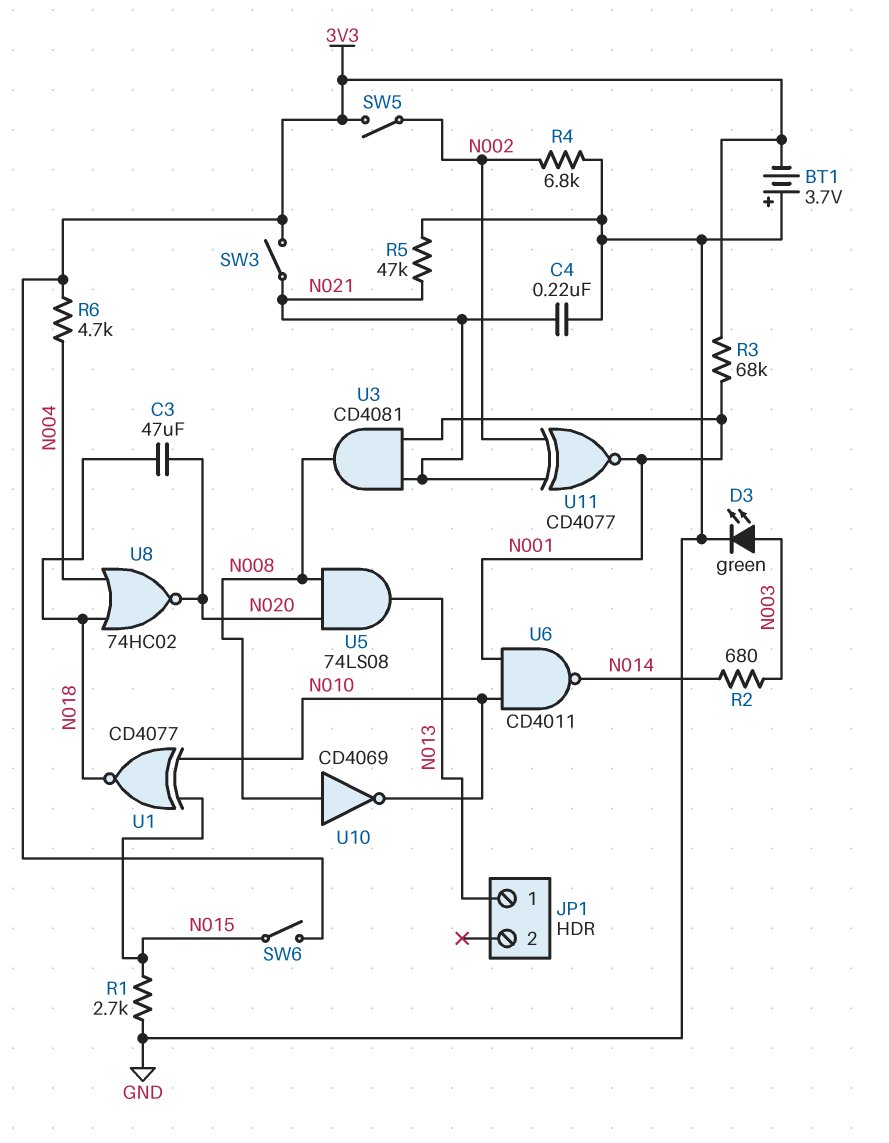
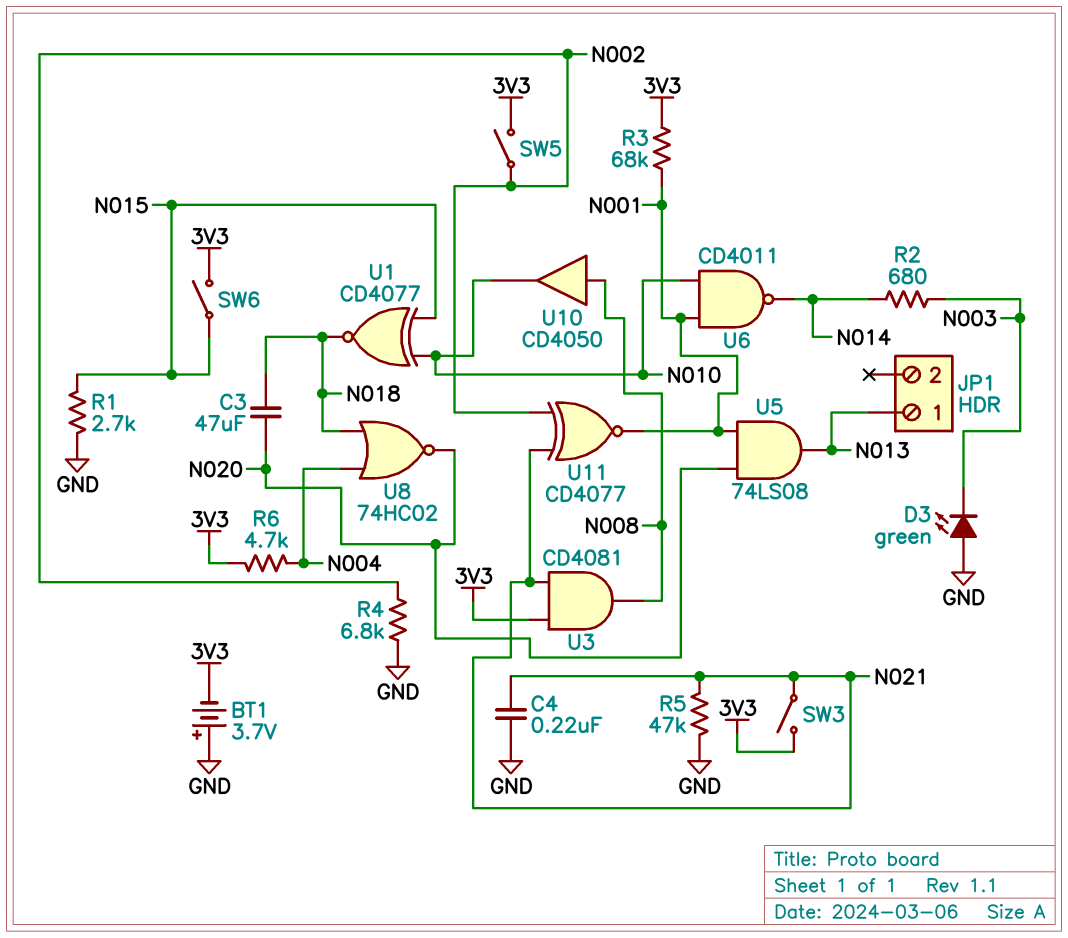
D3: LED green (A N003, K GND) -> LED green (A GND, K N003)
U3: AND CD4081 (in N001, in N021, out N008) -> AND CD4081 (in 3V3, in N021, out N008)
U5: AND 74LS08 (in N008, in N020, out N013) -> AND 74LS08 (in N001, in N020, out N013)
U10: NOT CD4069 (in N008, out N010) -> buffer CD4050 (in N008, out N010)

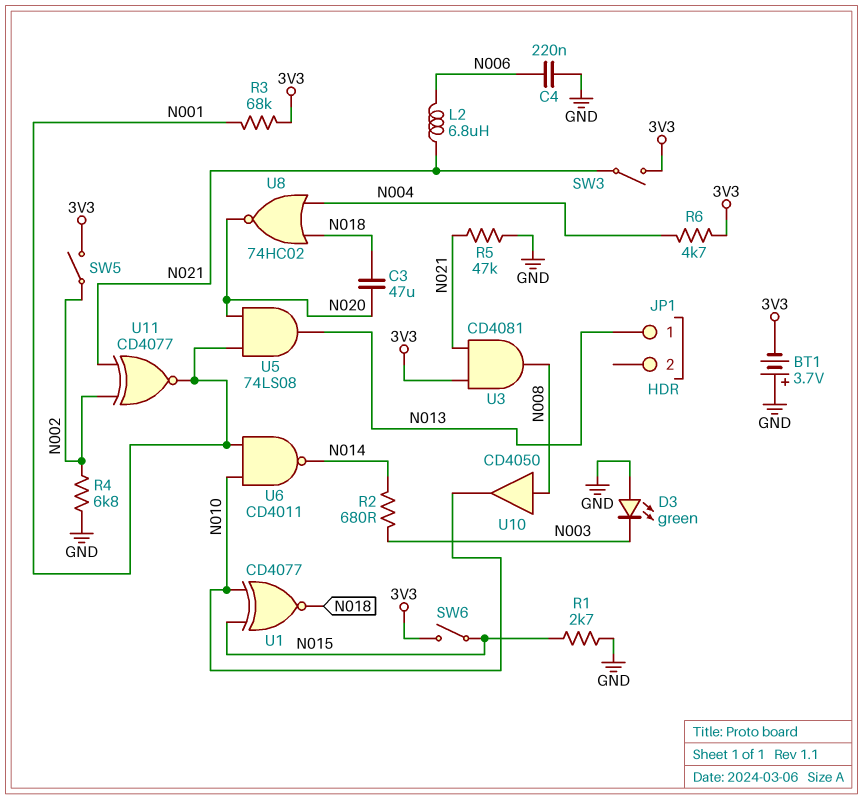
C4: 220nF (GND, N021) -> 220nF (GND, N006)
L2: none -> 6.8uH (N006, N021)

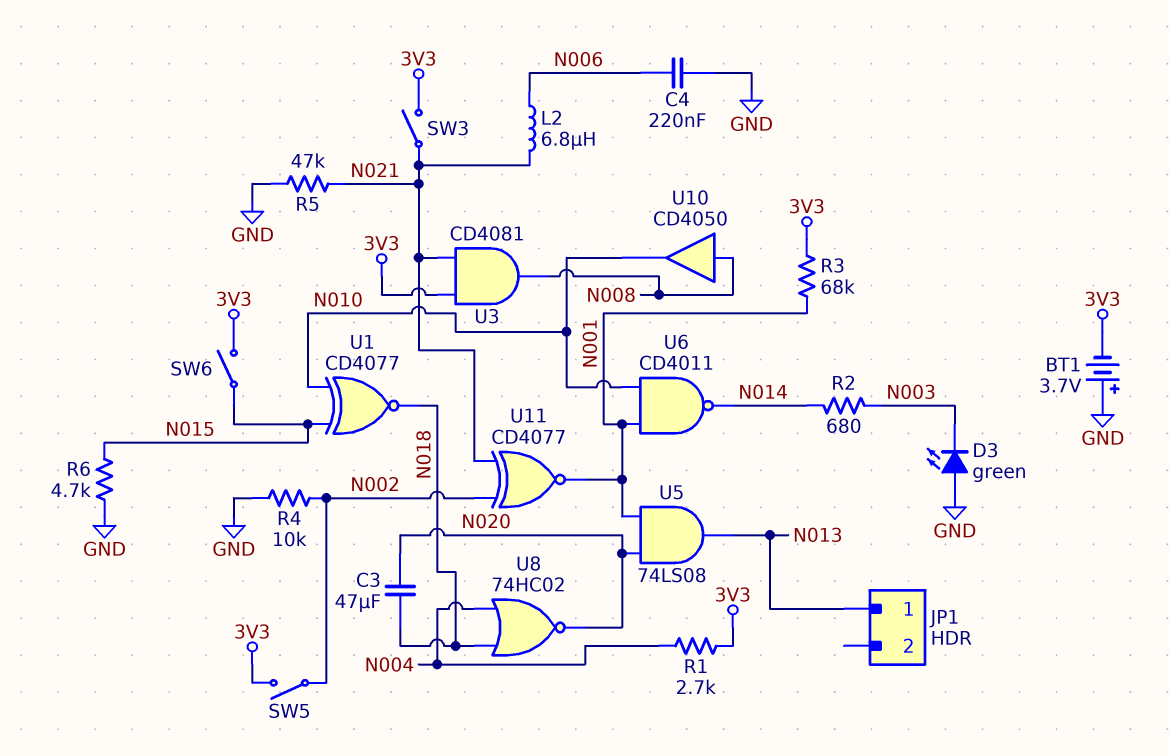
R1: 2.7k (GND, N015) -> 2.7k (3V3, N004)
R4: 6.8k (GND, N002) -> 10k (GND, N002)
R6: 4.7k (3V3, N004) -> 4.7k (GND, N015)

